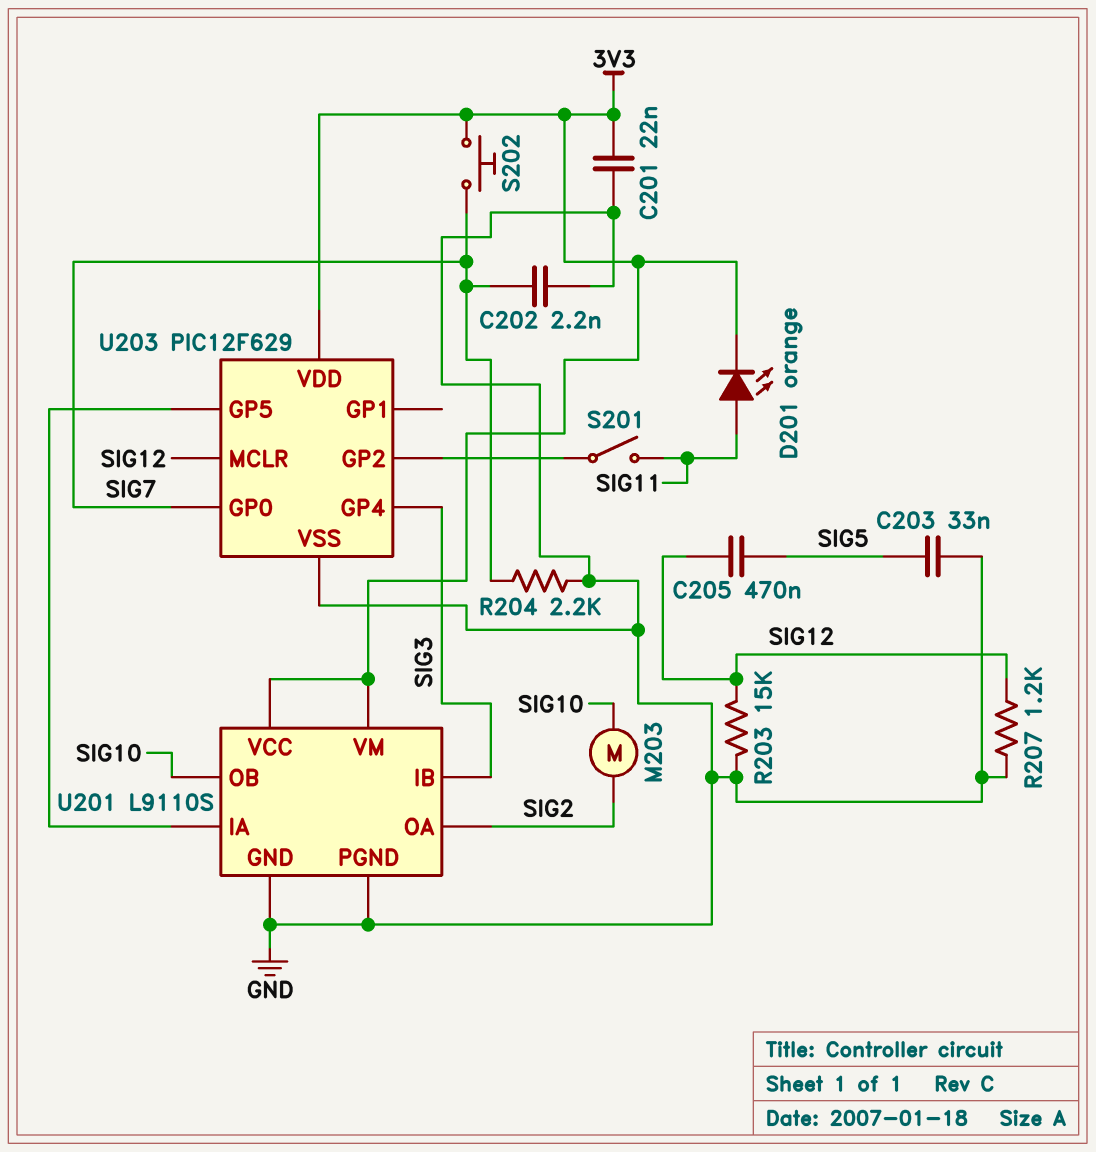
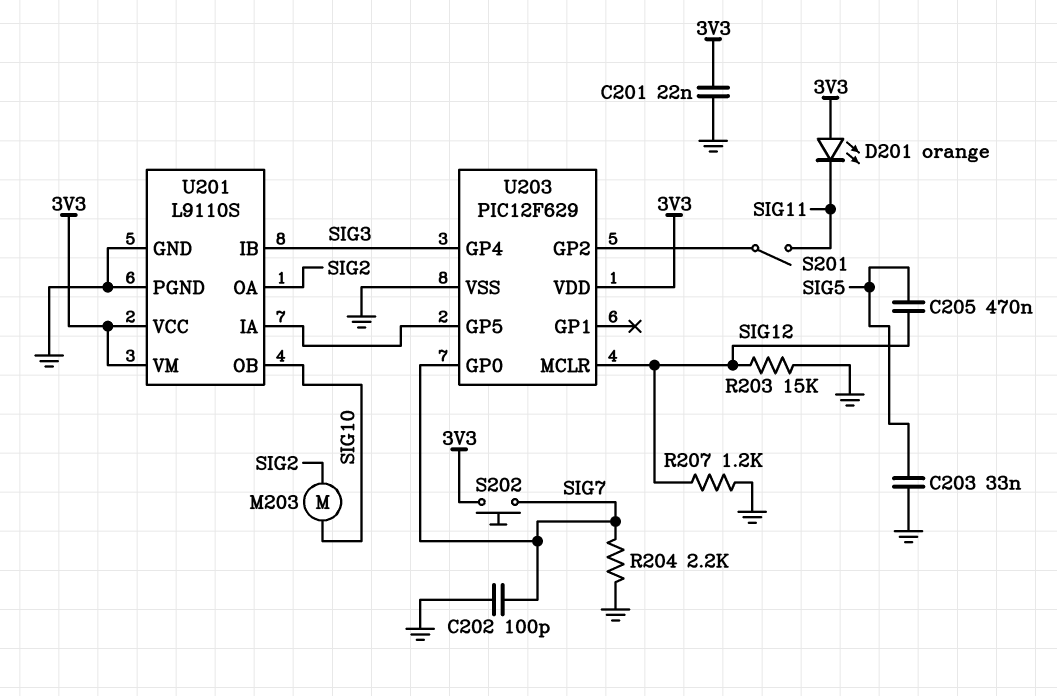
C202: 2.2nF (GND, SIG7) -> 100pF (GND, SIG7)
D201: LED orange (A SIG11, K 3V3) -> LED orange (A 3V3, K SIG11)

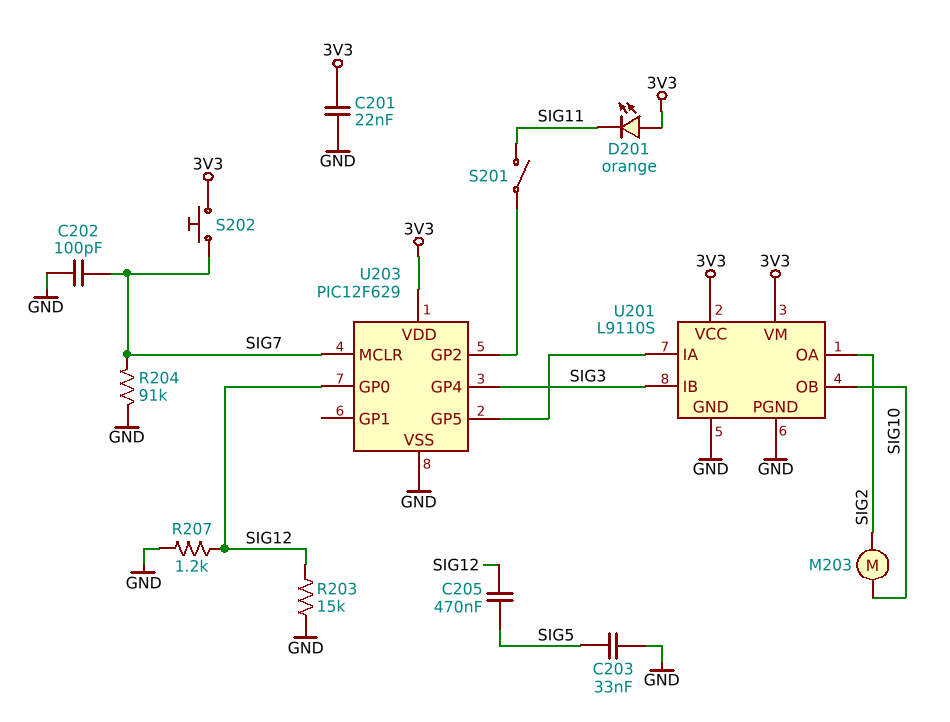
R204: 2.2k (GND, SIG7) -> 91k (GND, SIG7)
U203 pin GP0: SIG7 -> SIG12
U203 pin MCLR: SIG12 -> SIG7

